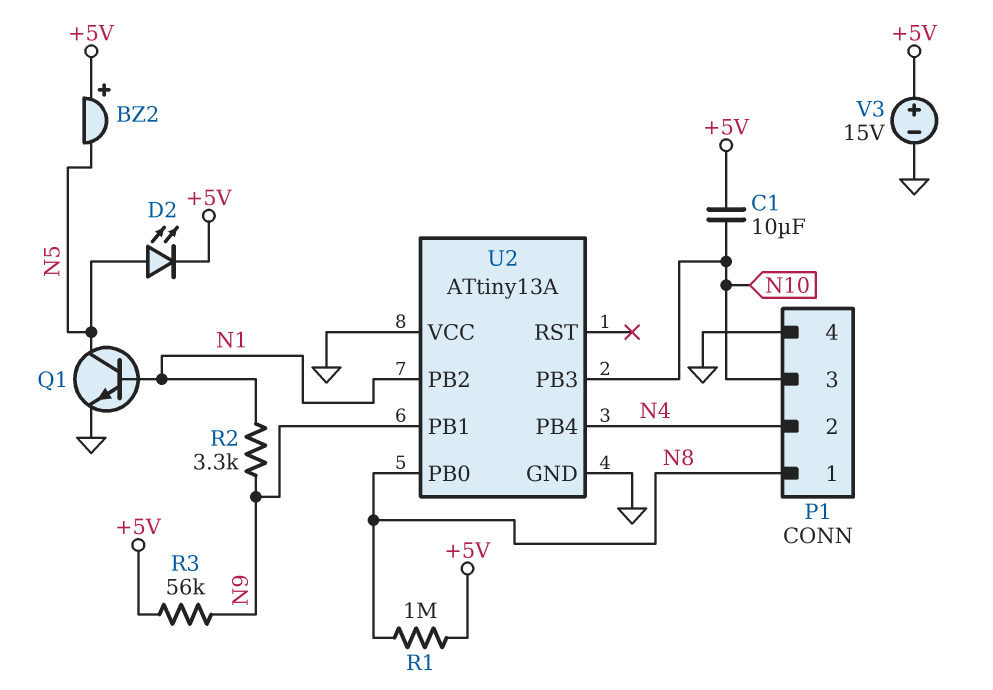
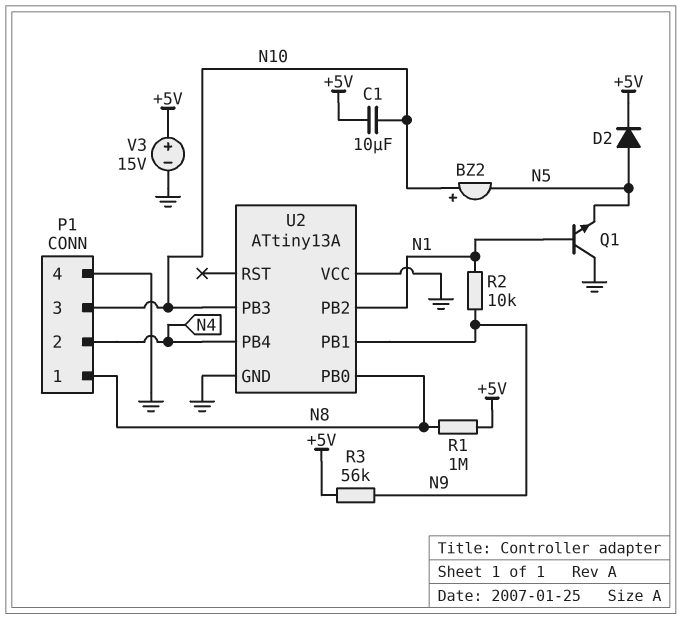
BZ2: buzzer (plus +5V, minus N5) -> buzzer (plus N10, minus N5)
D2: LED (A N5, K +5V) -> diode (A N5, K +5V)
Q1: NPN (B N1, C N5, E GND) -> NPN (B N1, C GND, E N5)
R2: 3.3k (N1, N9) -> 10k (N1, N9)

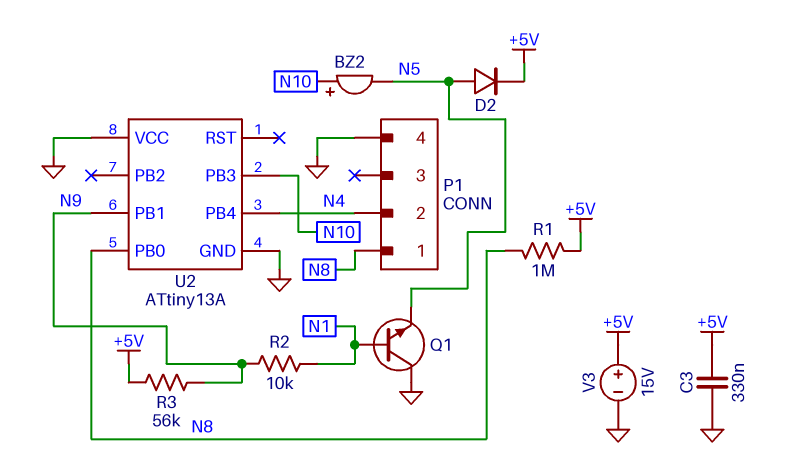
C1: 10uF (+5V, N10) -> none
C3: none -> 330nF (+5V, GND)
P1 pin 3: N10 -> none
U2 pin PB2: N1 -> none

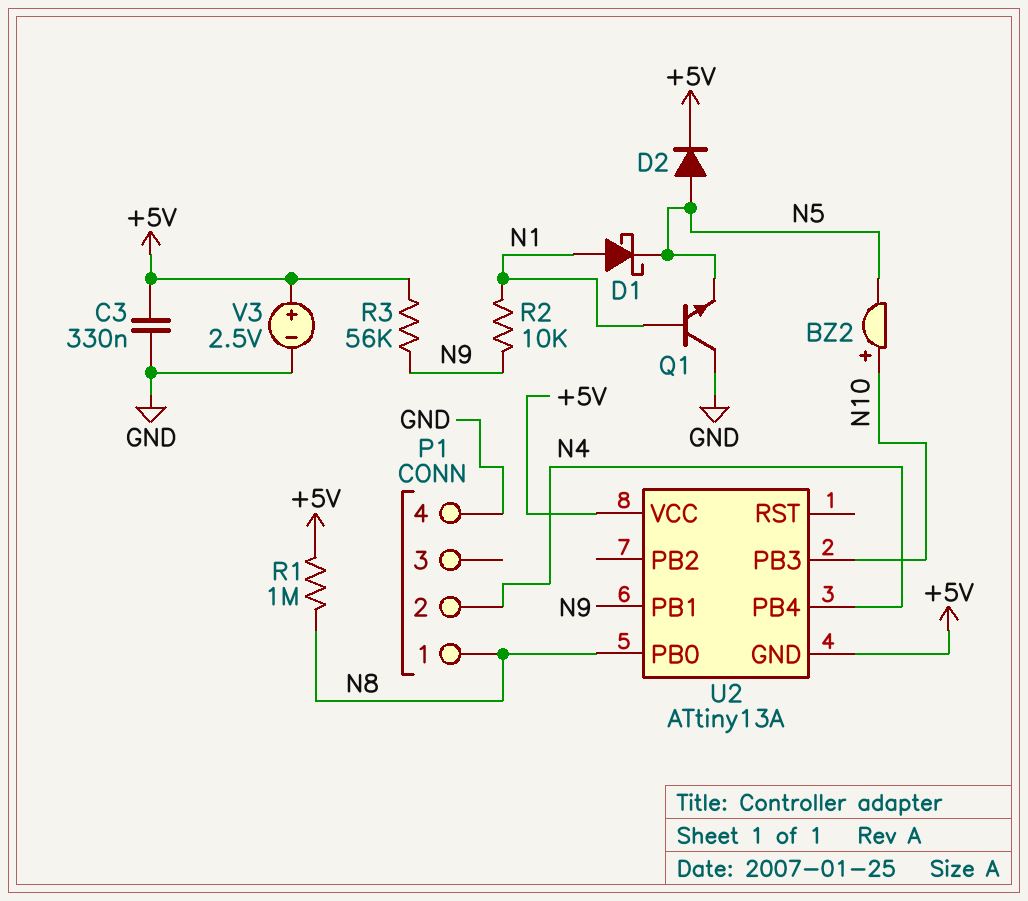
D1: none -> schottky (A N1, K N5)
U2 pin GND: GND -> +5V
U2 pin VCC: GND -> +5V
V3: 15V (plus +5V, minus GND) -> 2.5V (plus +5V, minus GND)

